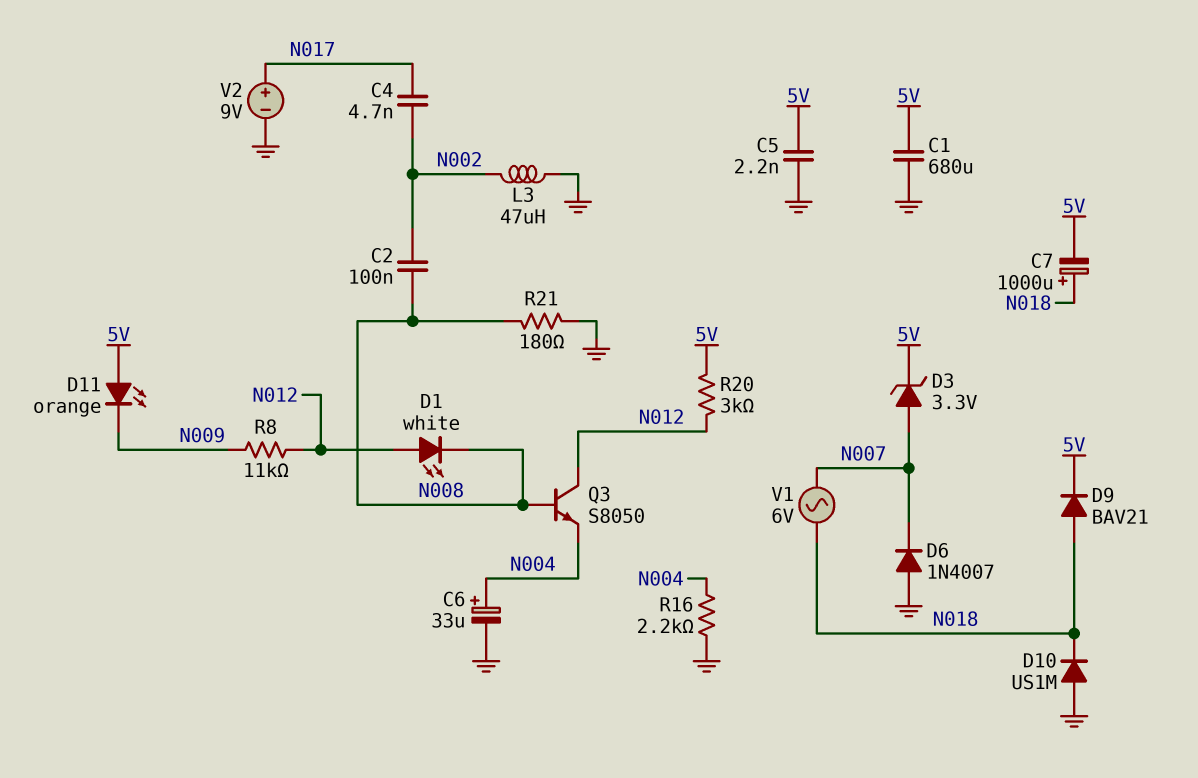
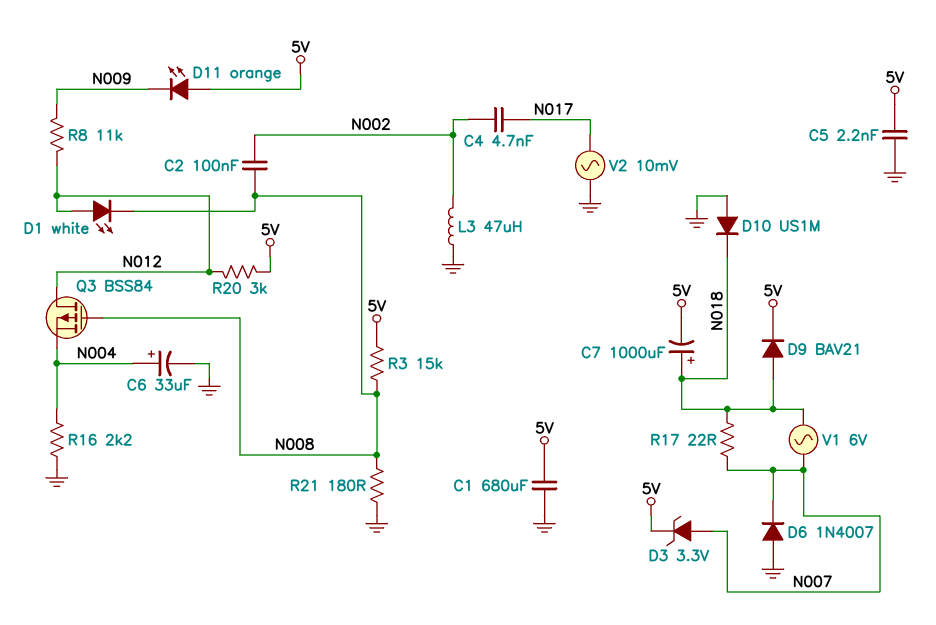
Q3: NPN S8050 (B N008, C N012, E N004) -> PMOS BSS84 (G N008, D N012, S N004)
R3: none -> 15k (5V, N008)
R17: none -> 22 (N007, N018)
V2: 9V (plus N017, minus GND) -> AC 10mV (GND, N017)

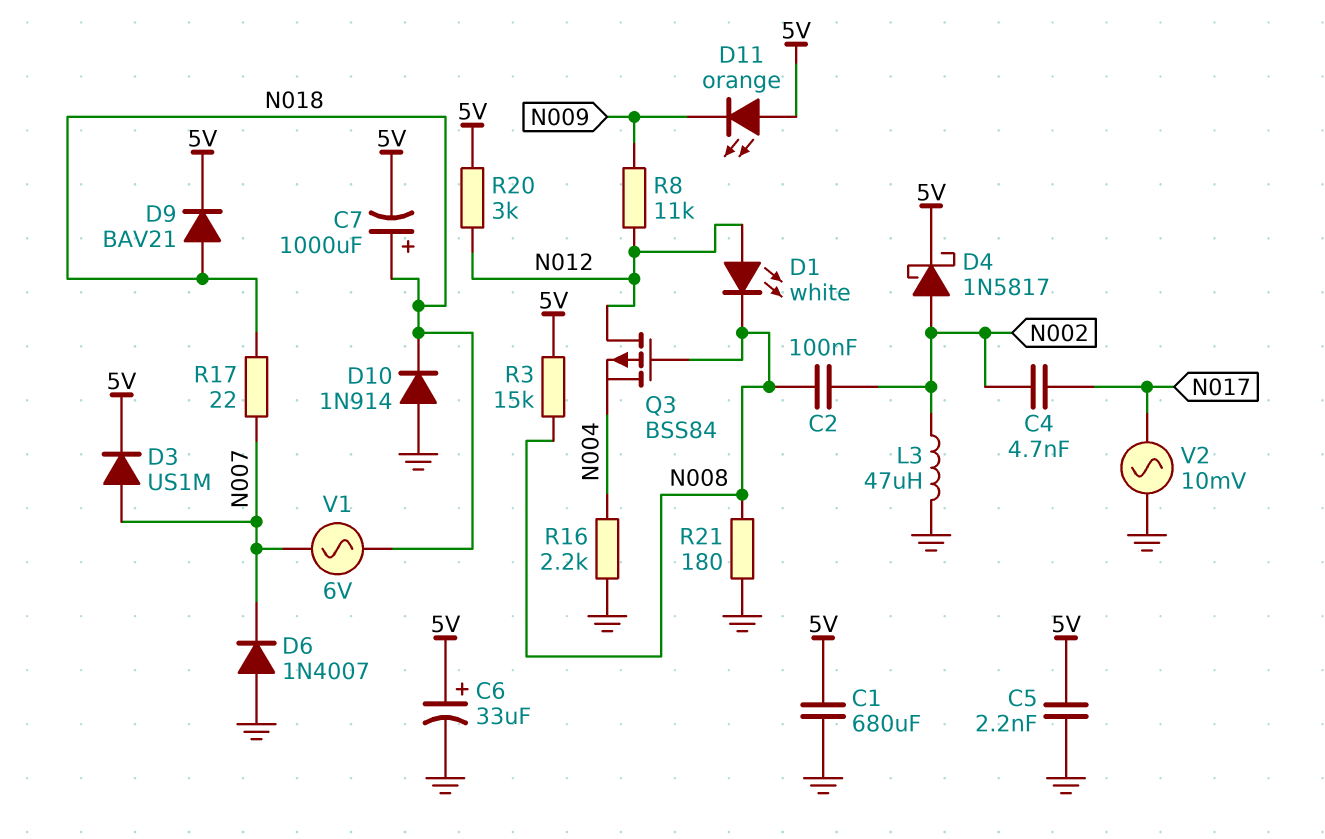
C6: 33uF (plus N004, minus GND) -> 33uF (plus 5V, minus GND)
D3: zener 3.3V (A N007, K 5V) -> diode US1M (A N007, K 5V)
D4: none -> schottky 1N5817 (A N002, K 5V)
D10: diode US1M (A GND, K N018) -> diode 1N914 (A GND, K N018)

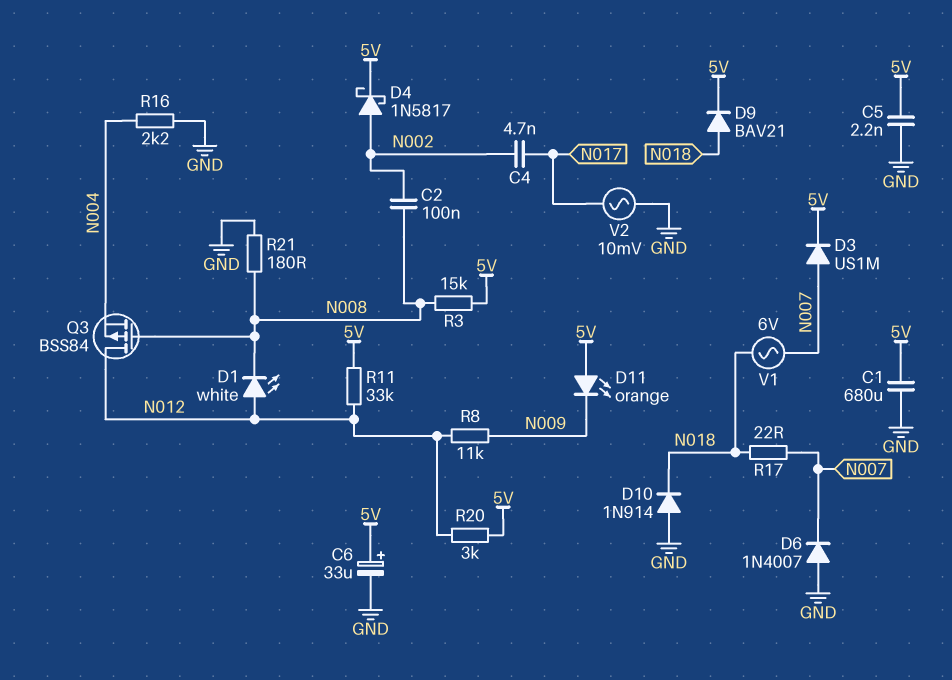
C7: 1000uF (plus N018, minus 5V) -> none
L3: 47uH (GND, N002) -> none
R11: none -> 33k (5V, N012)

